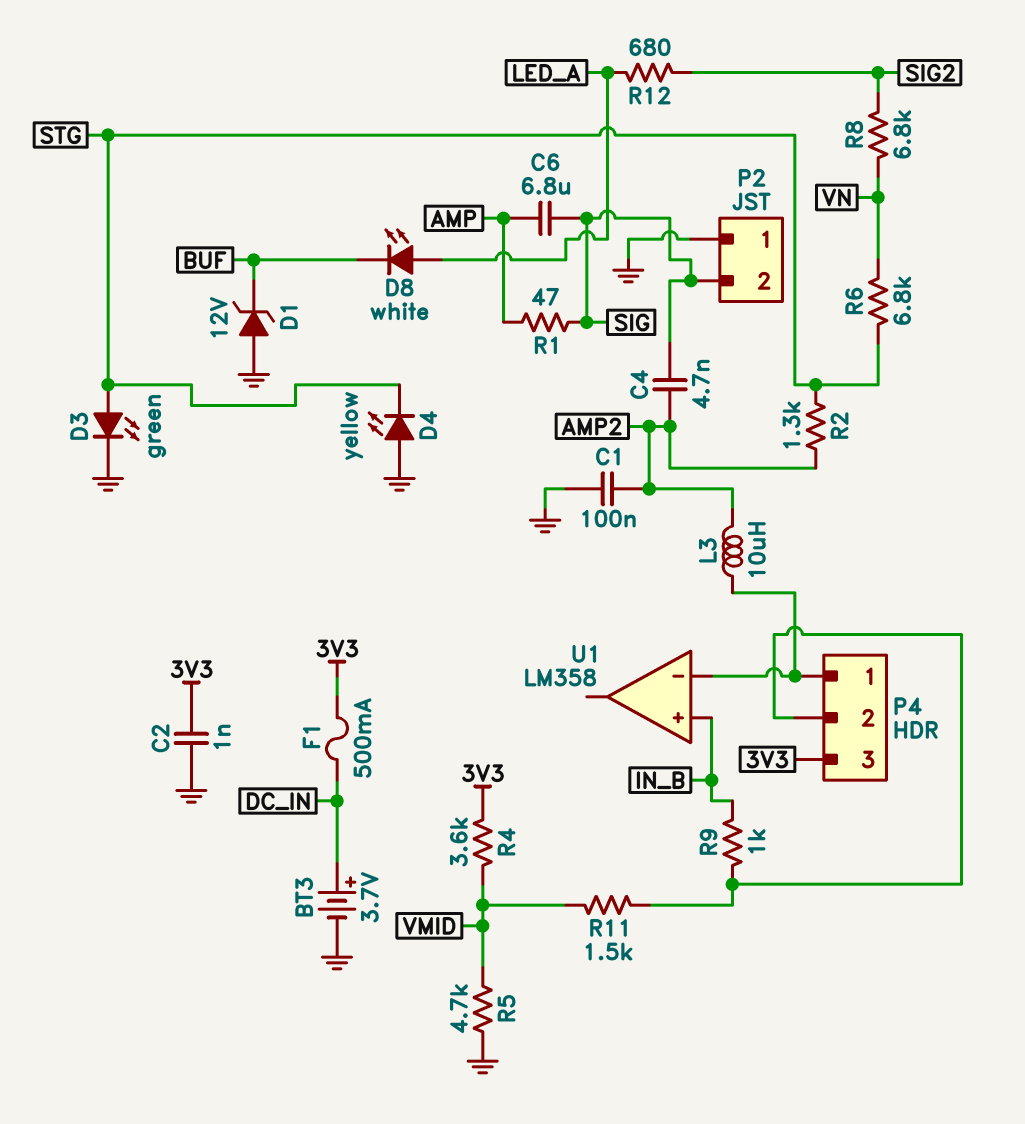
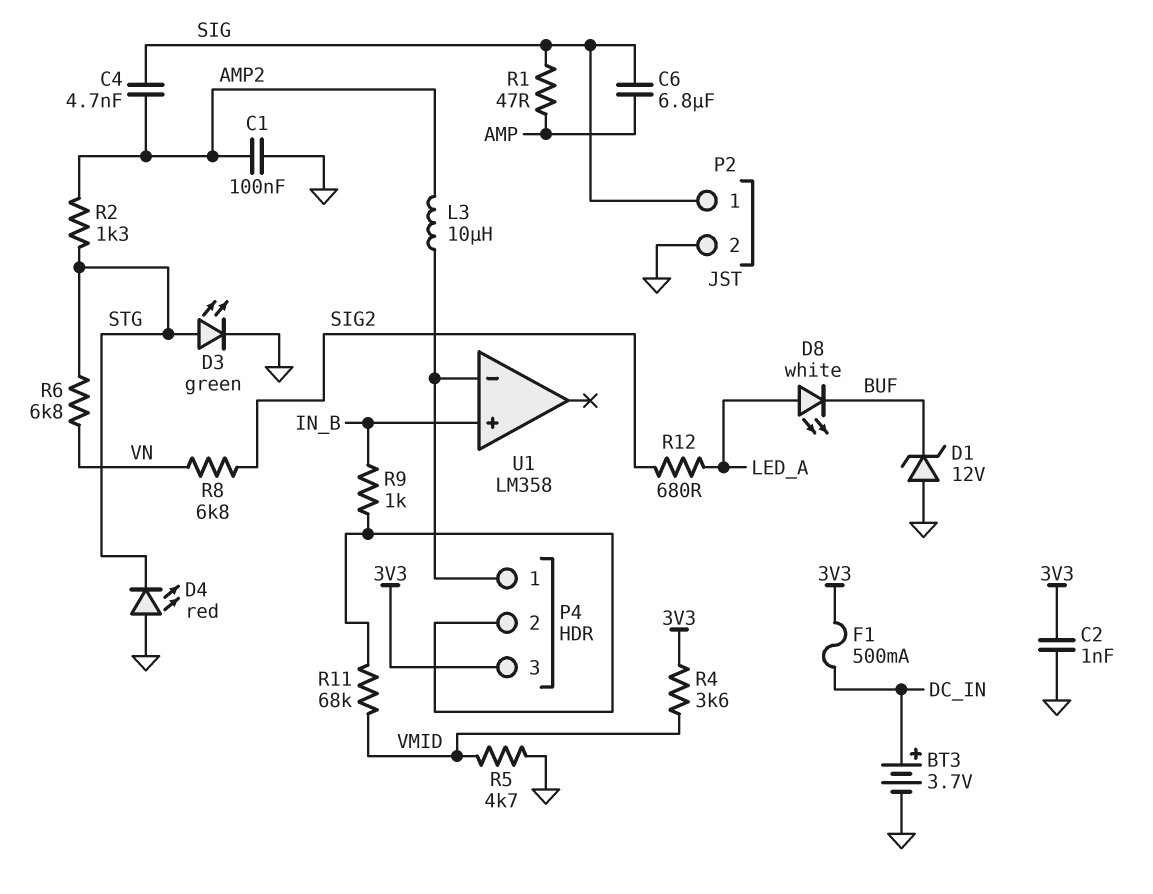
D4: LED yellow (A GND, K STG) -> LED red (A GND, K STG)
P2 pin 1: GND -> SIG
P2 pin 2: SIG -> GND
R11: 1.5k (P4/2, VMID) -> 68k (P4/2, VMID)

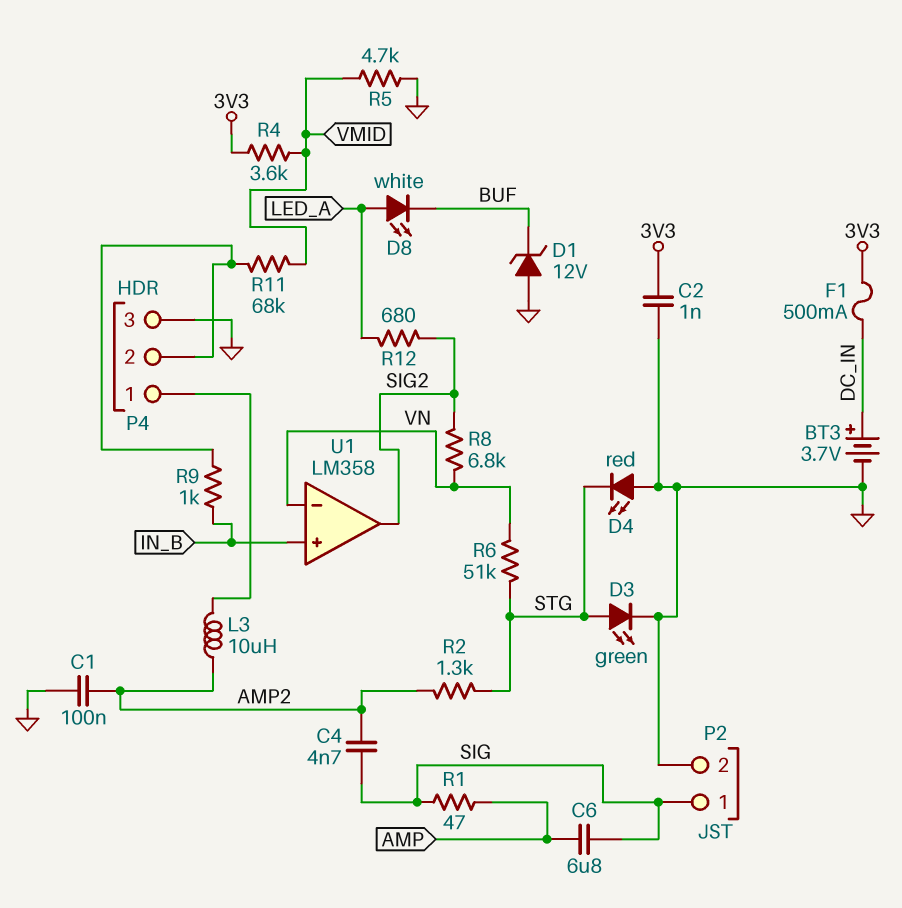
P4 pin 3: 3V3 -> GND
R6: 6.8k (STG, VN) -> 51k (STG, VN)
U1 pin in-: P4/1 -> VN
U1 pin out: none -> SIG2

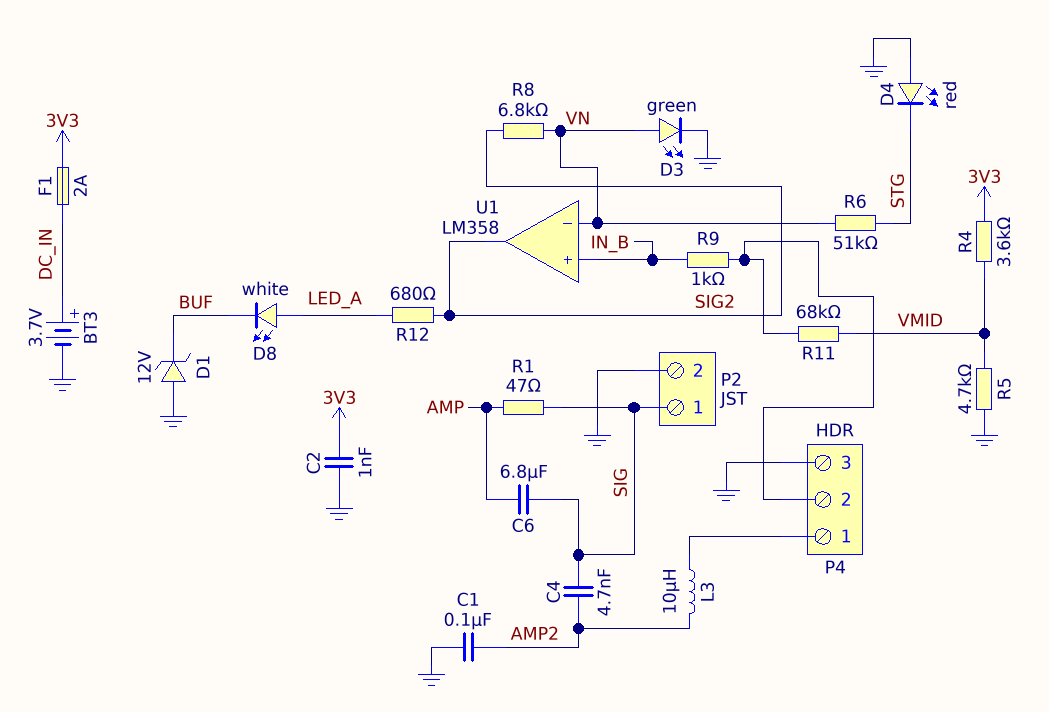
D3: LED green (A STG, K GND) -> LED green (A VN, K GND)
F1: 500mA (3V3, DC_IN) -> 2A (3V3, DC_IN)
R2: 1.3k (AMP2, STG) -> none

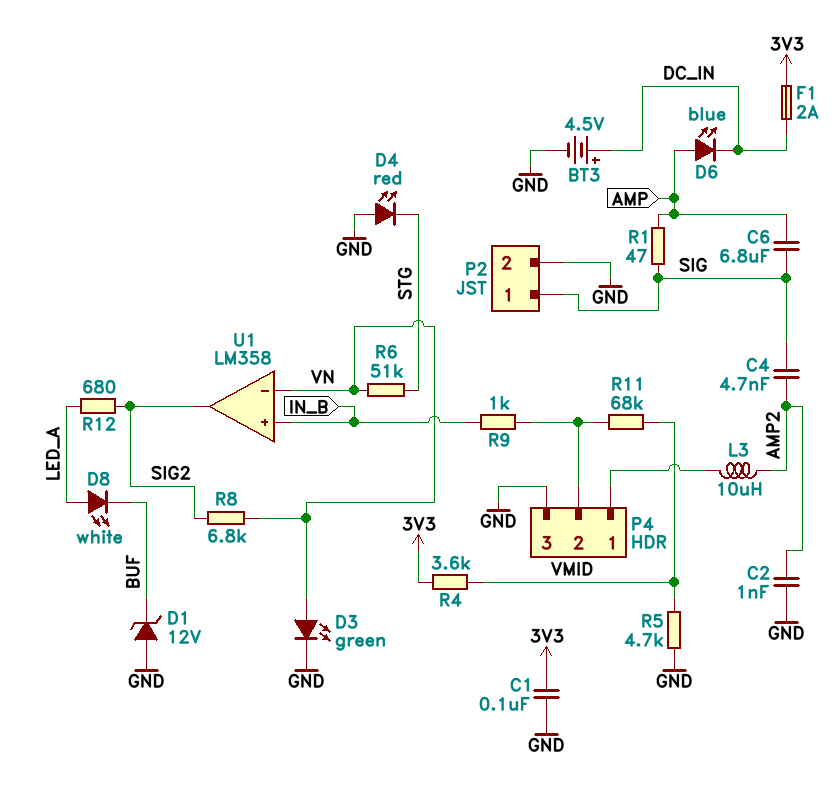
BT3: 3.7V (plus DC_IN, minus GND) -> 4.5V (plus DC_IN, minus GND)
C1: 100nF (AMP2, GND) -> 100nF (3V3, GND)
C2: 1nF (3V3, GND) -> 1nF (AMP2, GND)
D6: none -> LED blue (A AMP, K DC_IN)

